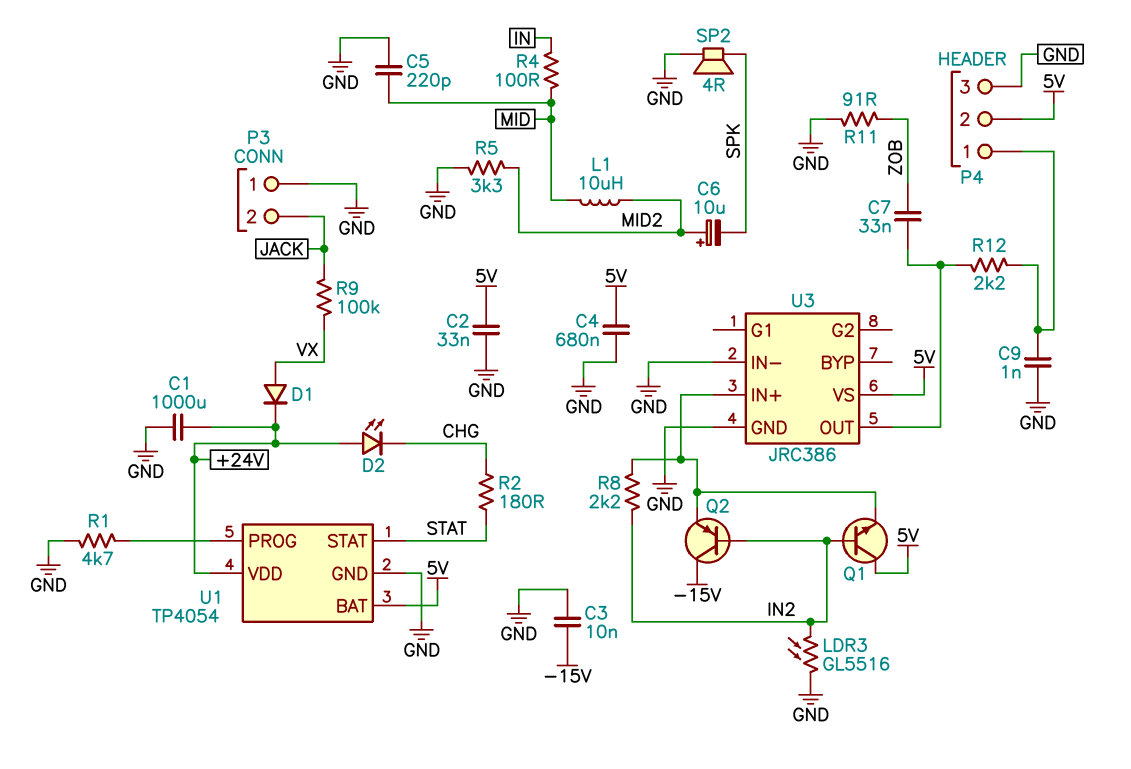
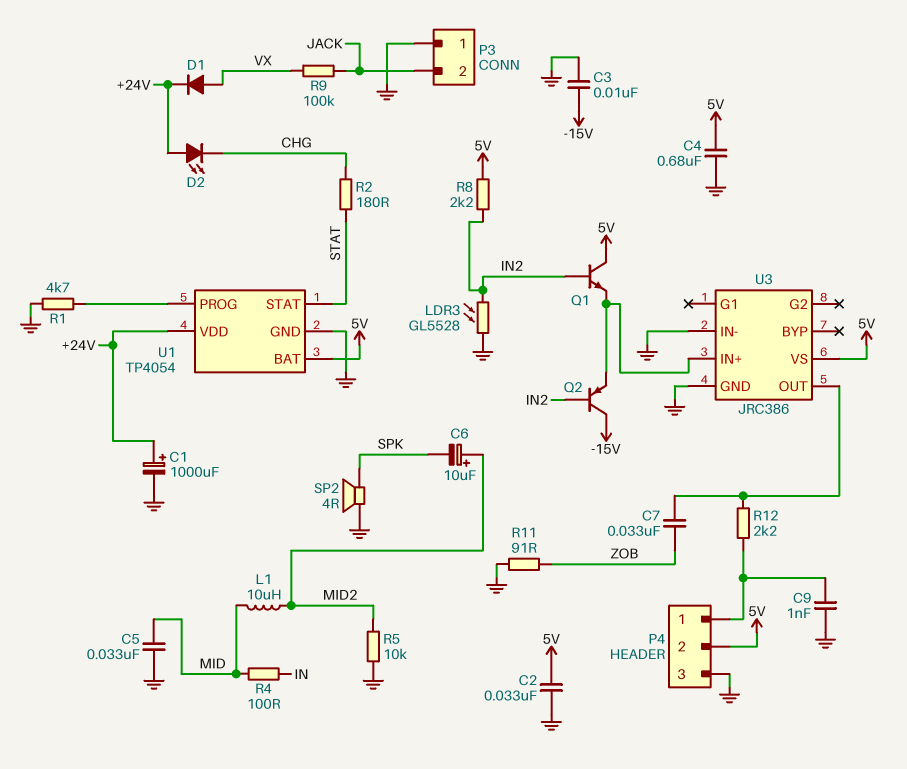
C1: 1000uF (+24V, GND) -> 1000uF (plus +24V, minus GND)
C5: 220pF (GND, MID) -> 33nF (GND, MID)
LDR3: GL5516 (GND, IN2) -> GL5528 (GND, IN2)
R5: 3.3k (GND, MID2) -> 10k (GND, MID2)
R8: 2.2k (IN2, U3/IN+) -> 2.2k (5V, IN2)

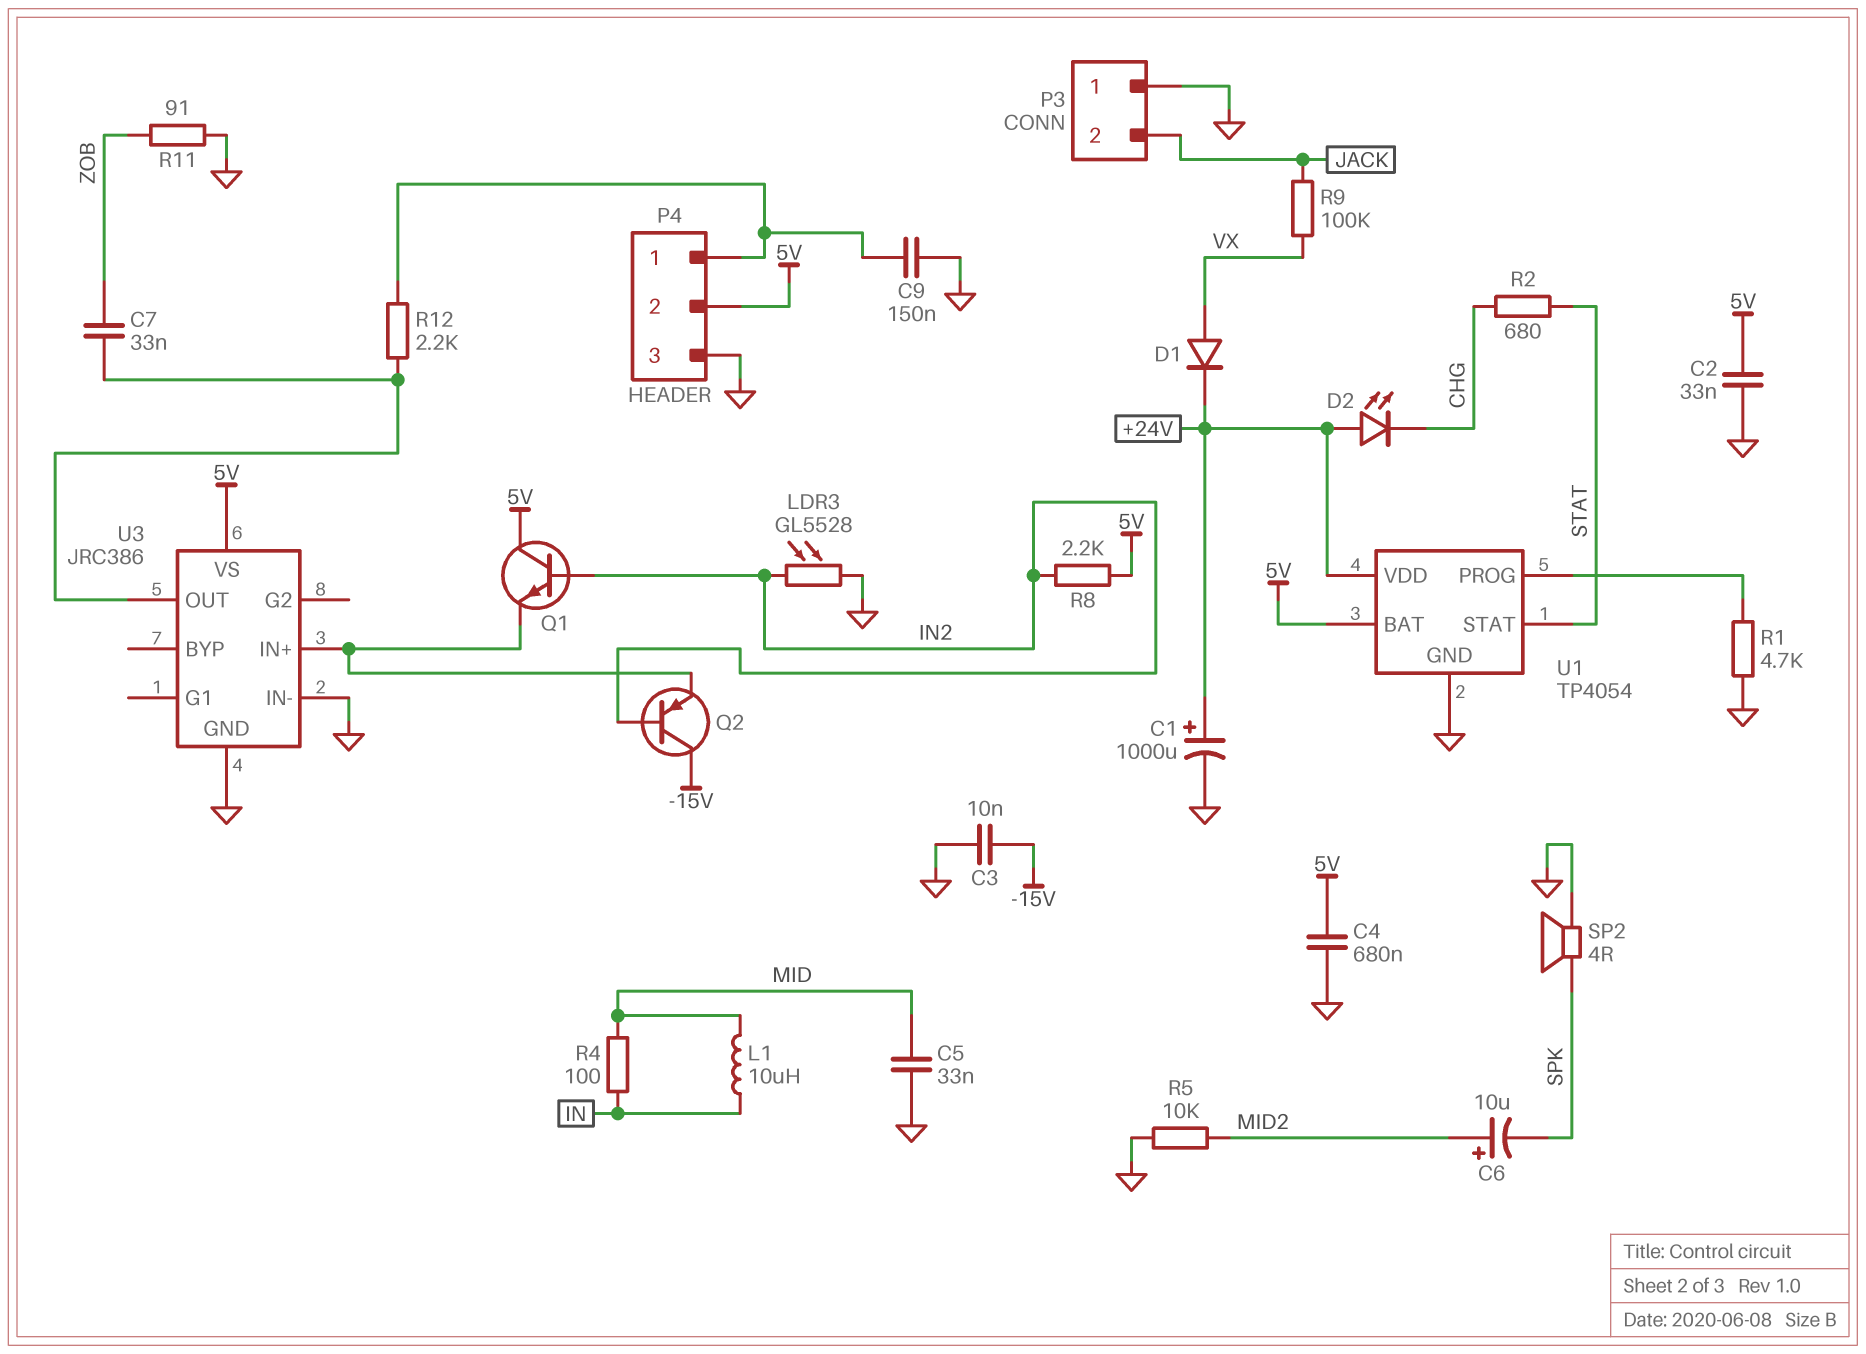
C9: 1nF (GND, P4/1) -> 150nF (GND, P4/1)
L1: 10uH (MID, MID2) -> 10uH (IN, MID)
R2: 180 (CHG, STAT) -> 680 (CHG, STAT)

